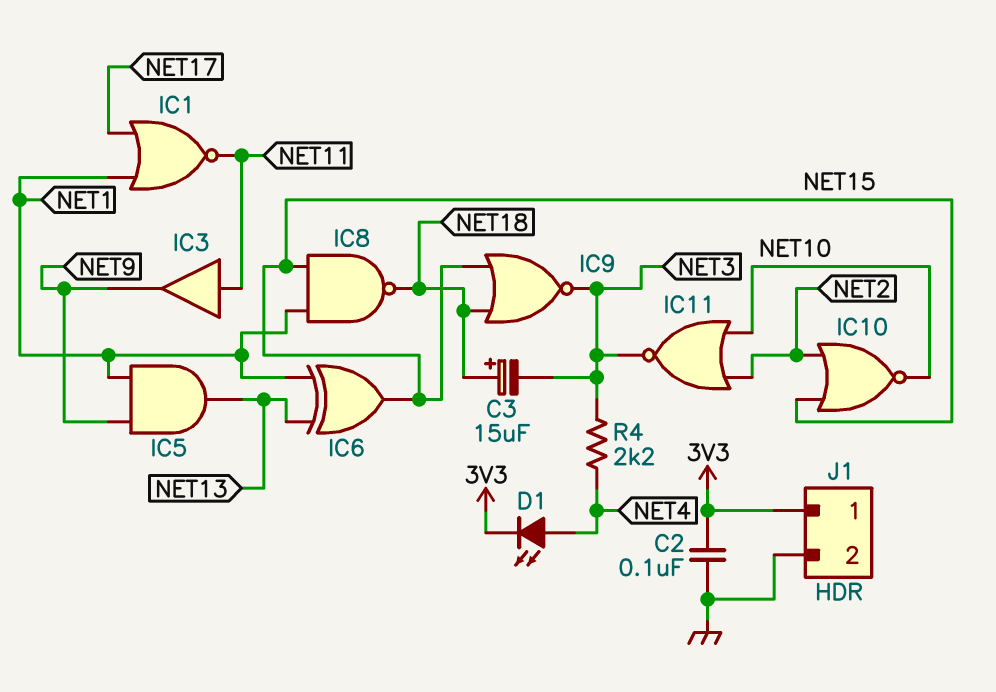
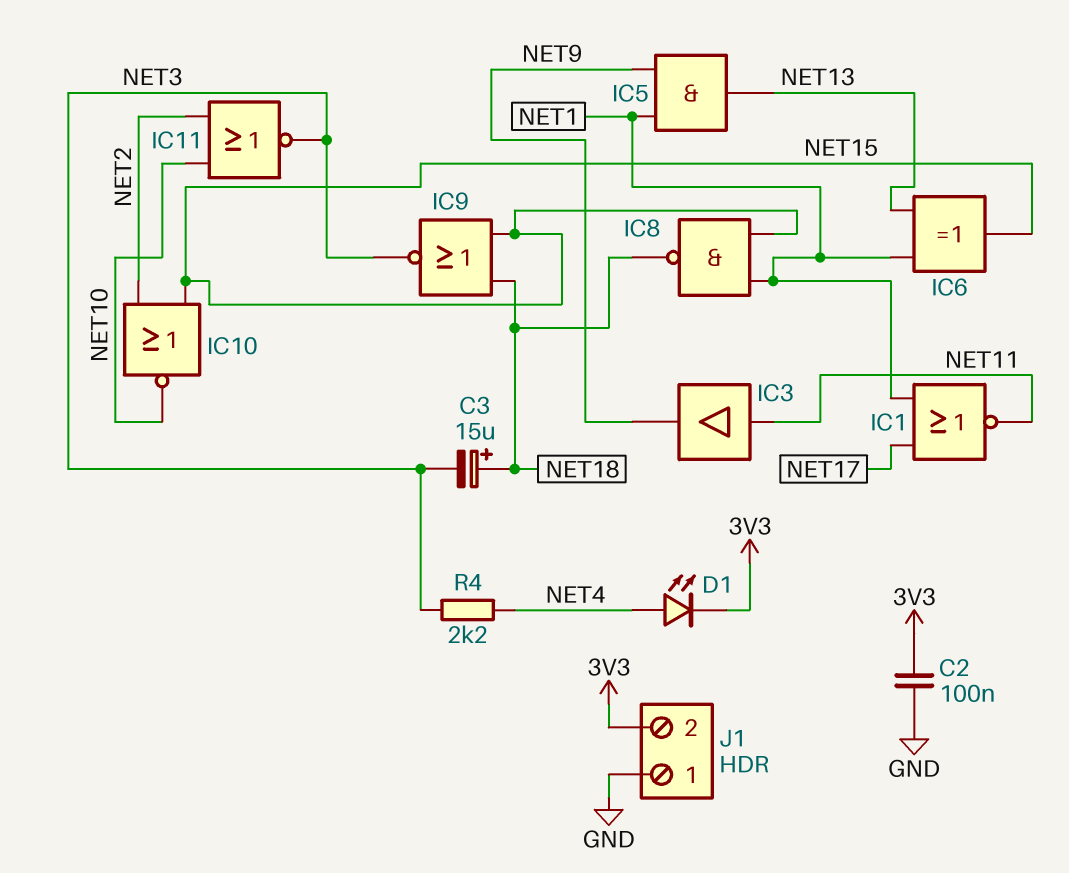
J1 pin 1: 3V3 -> GND
J1 pin 2: GND -> 3V3

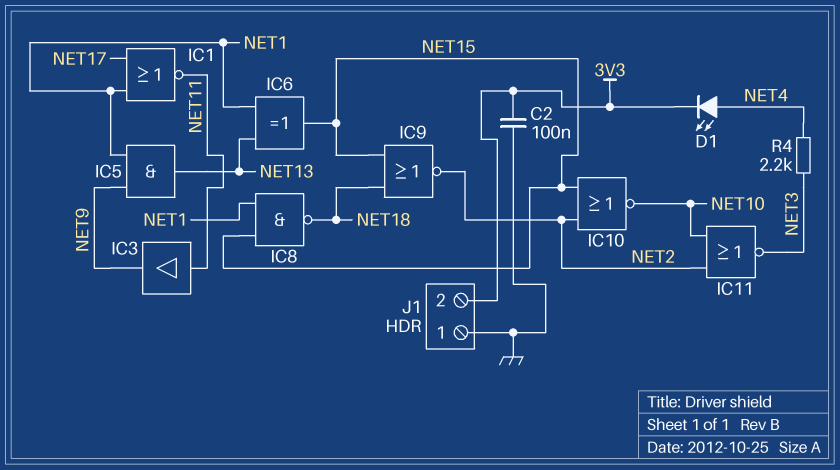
C3: 15uF (plus NET18, minus NET3) -> none
IC9: NOR (in NET15, in NET18, out NET3) -> NOR (in NET15, in NET18, out NET2)

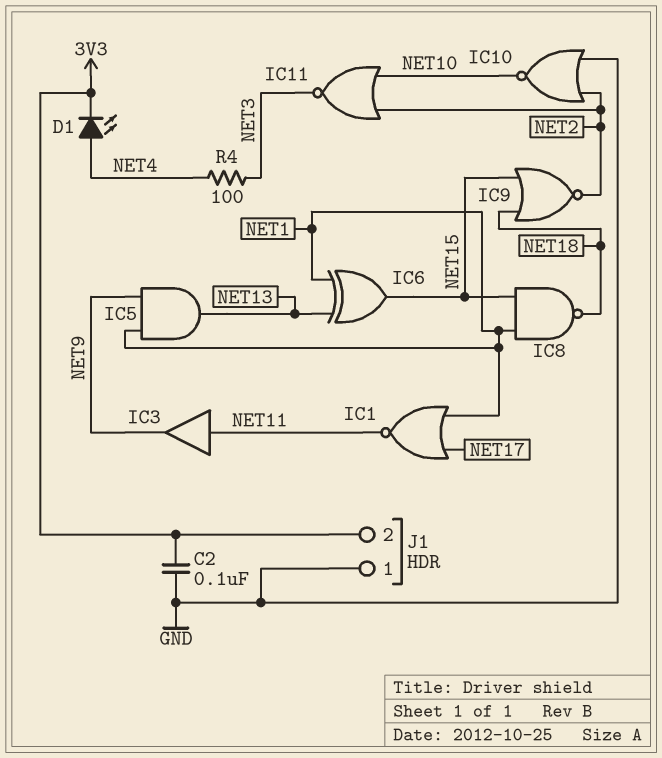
IC10: NOR (in NET2, in NET15, out NET10) -> NOR (in GND, in NET2, out NET10)
R4: 2.2k (NET3, NET4) -> 100 (NET3, NET4)

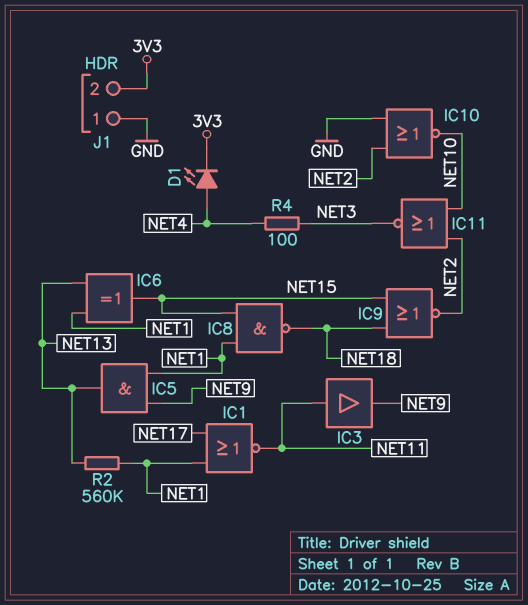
C2: 100nF (3V3, GND) -> none
R2: none -> 560k (NET1, NET13)

